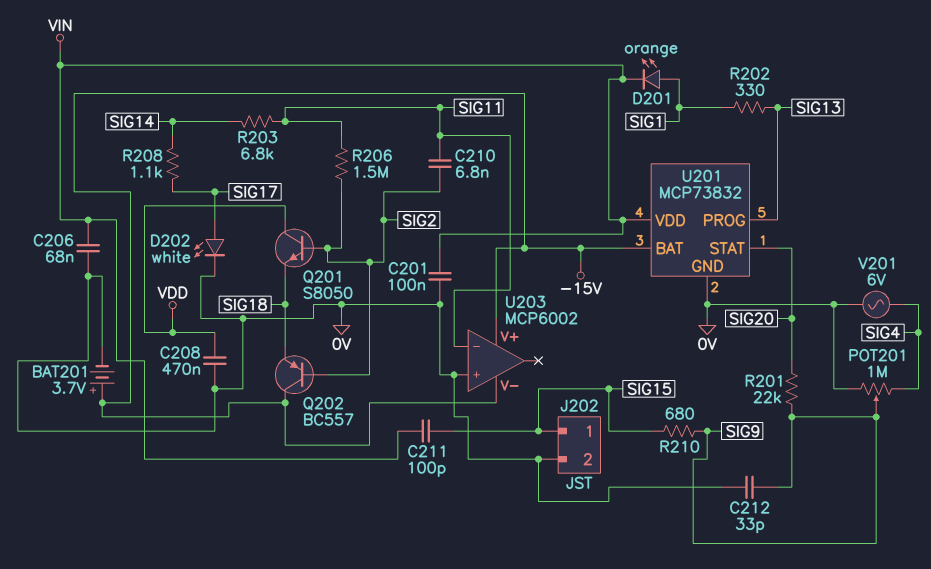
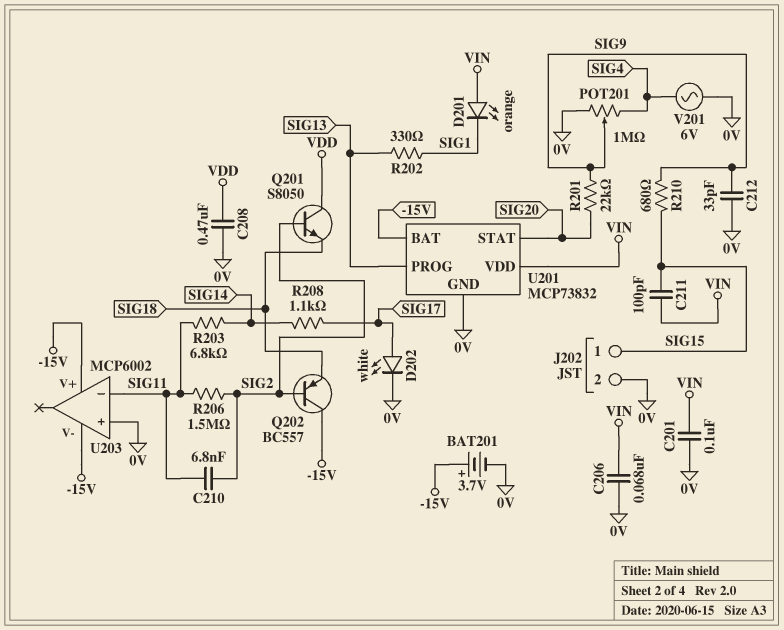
D201: LED orange (A SIG1, K VIN) -> LED orange (A VIN, K SIG1)

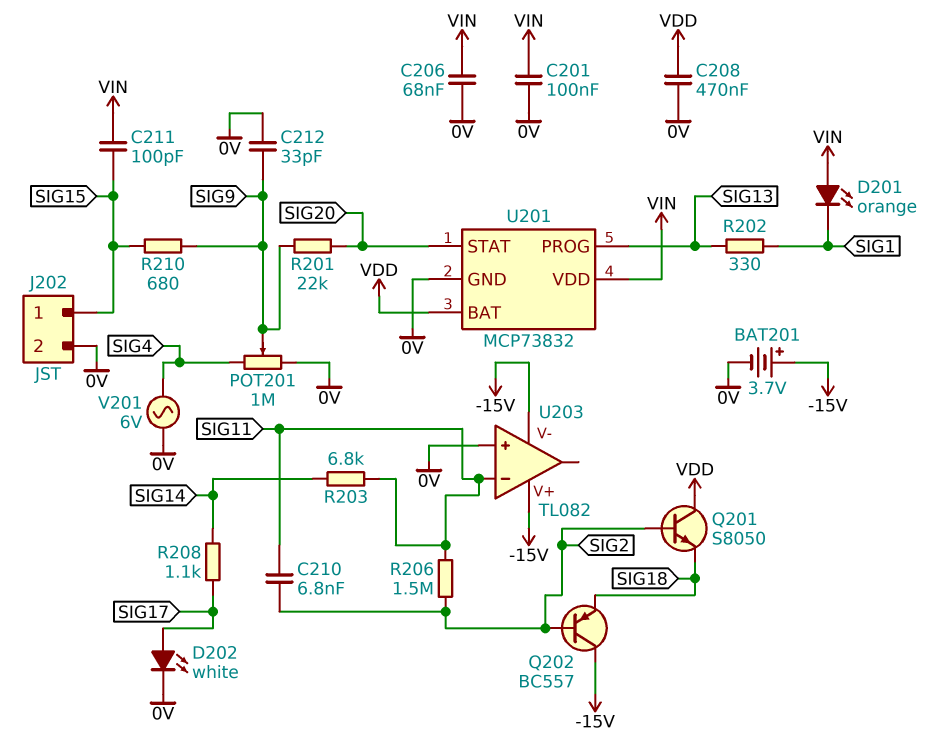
U201 pin BAT: -15V -> VDD
U203: MCP6002 -> TL082

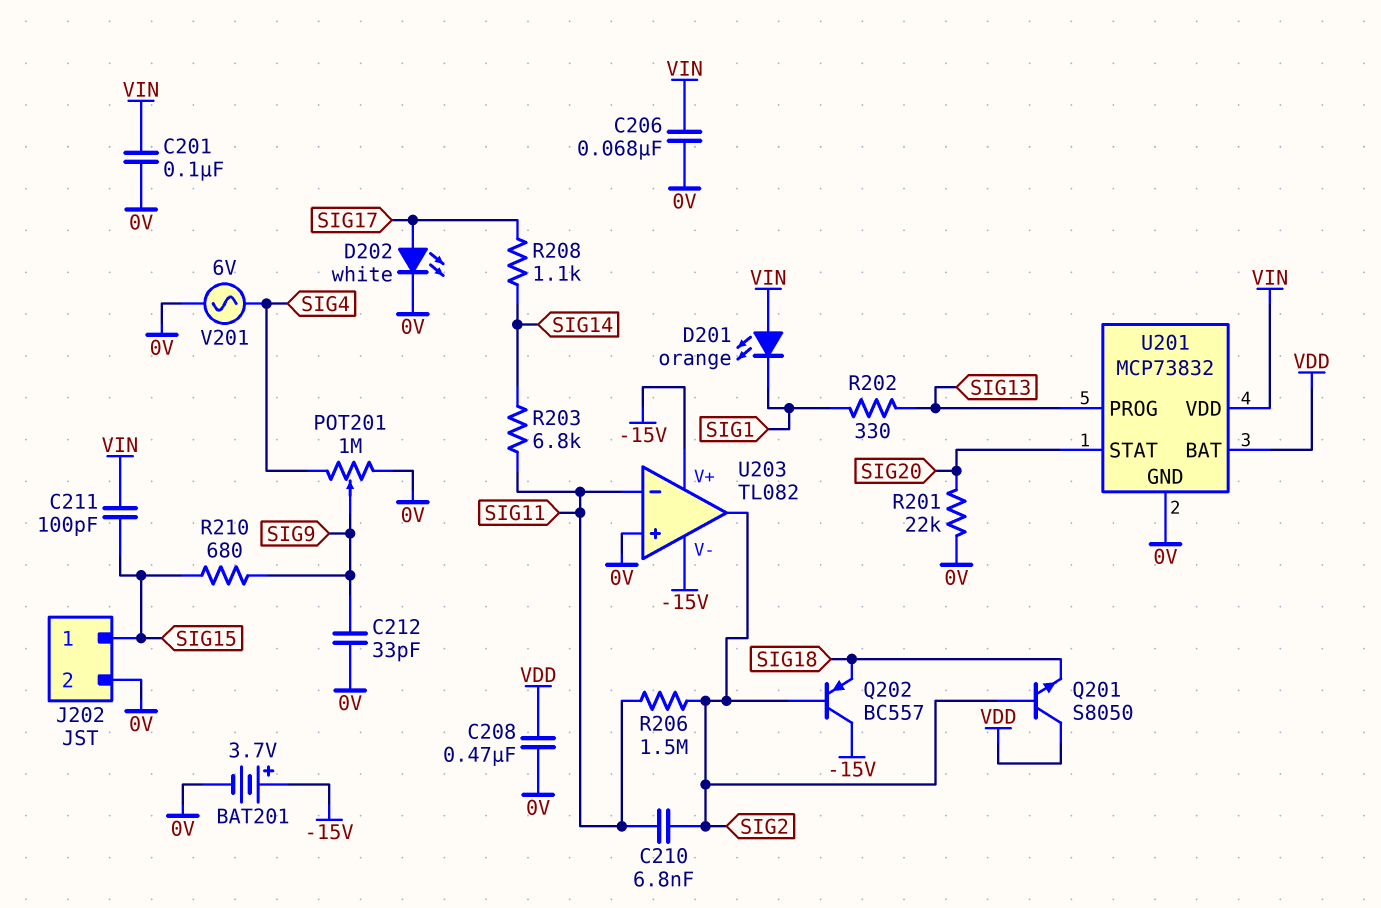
R201: 22k (SIG9, SIG20) -> 22k (0V, SIG20)
U203 pin out: none -> SIG2

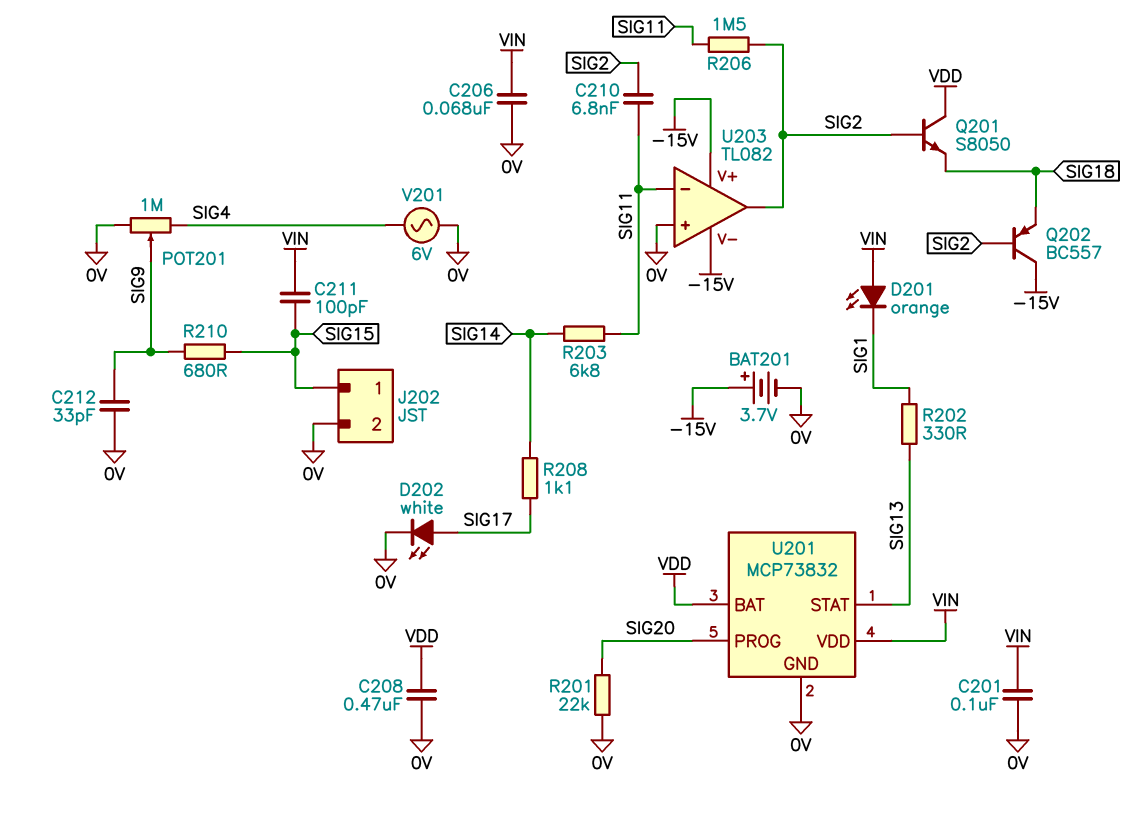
U201 pin PROG: SIG13 -> SIG20
U201 pin STAT: SIG20 -> SIG13

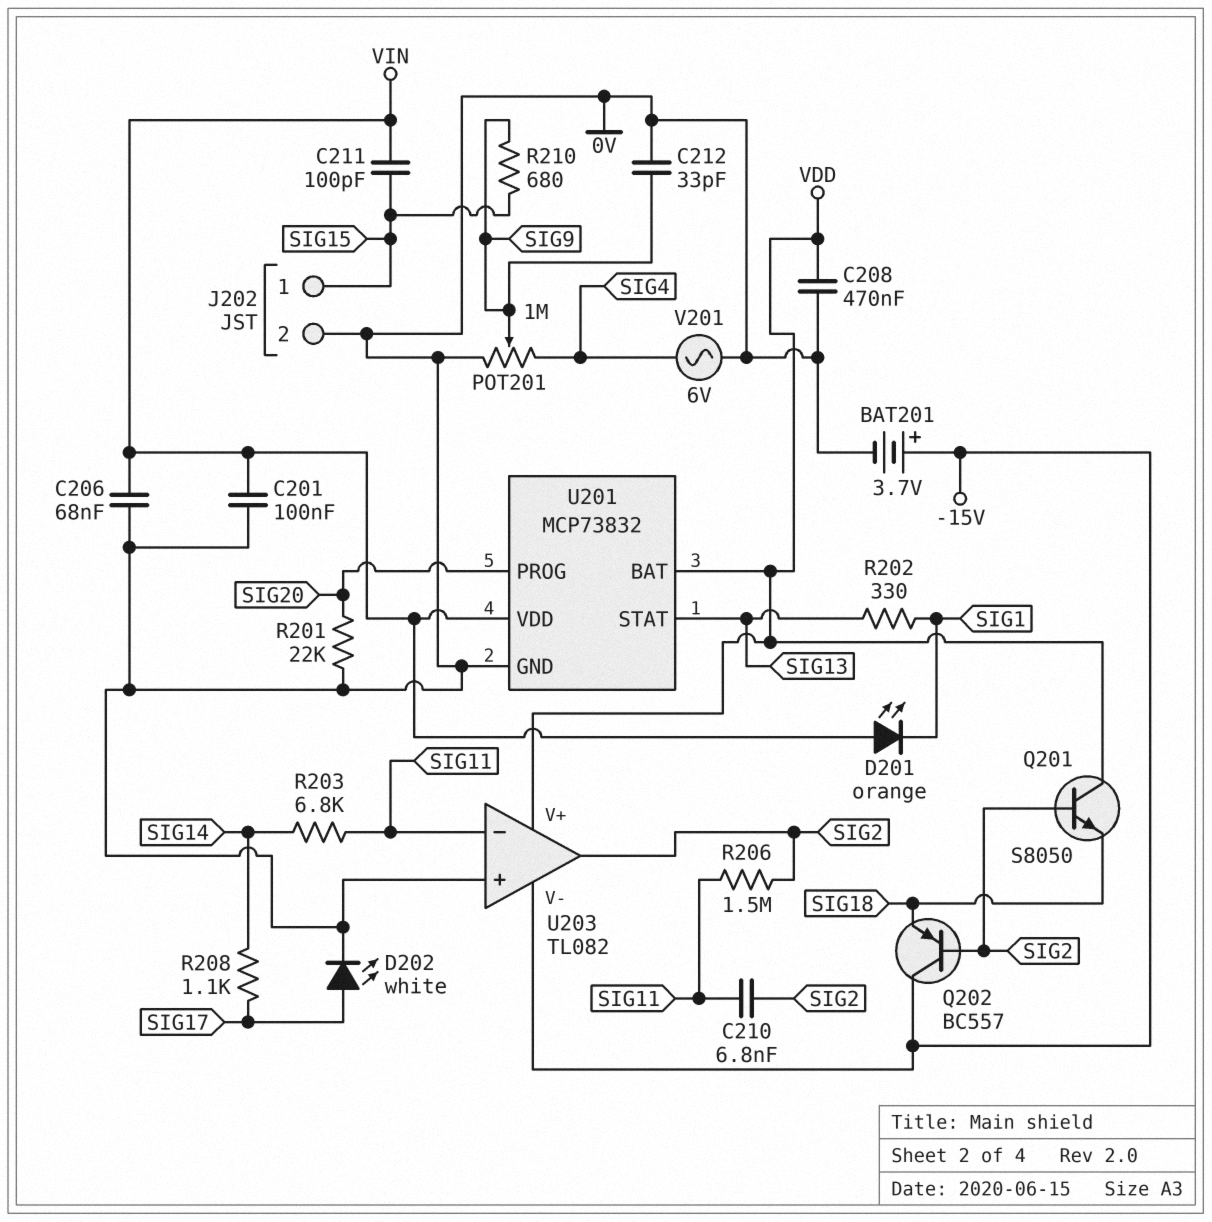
U203 pin V+: -15V -> VDD

